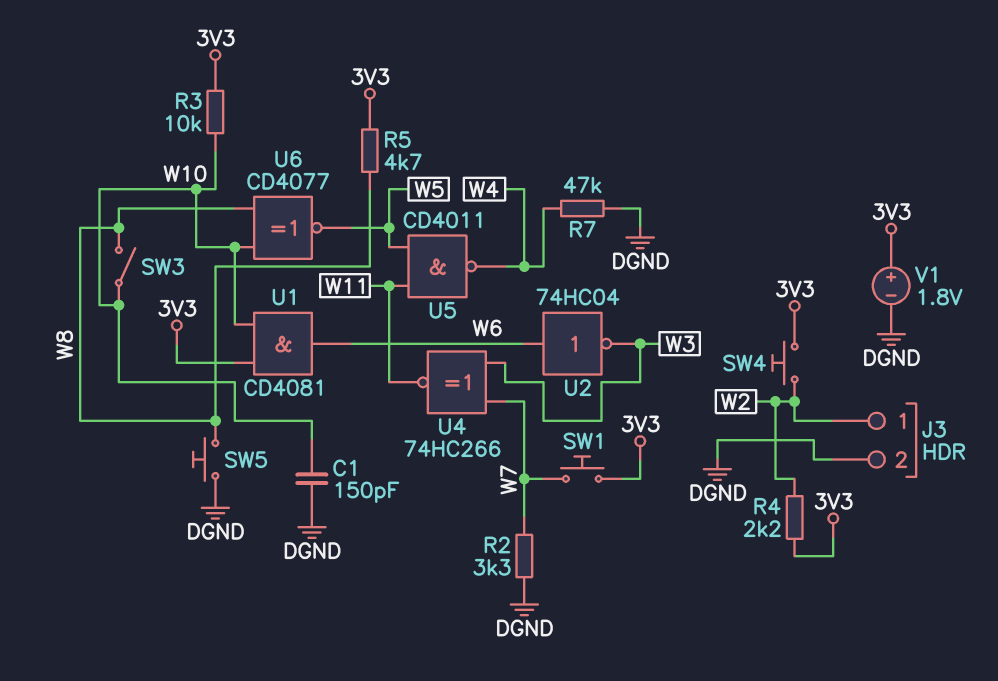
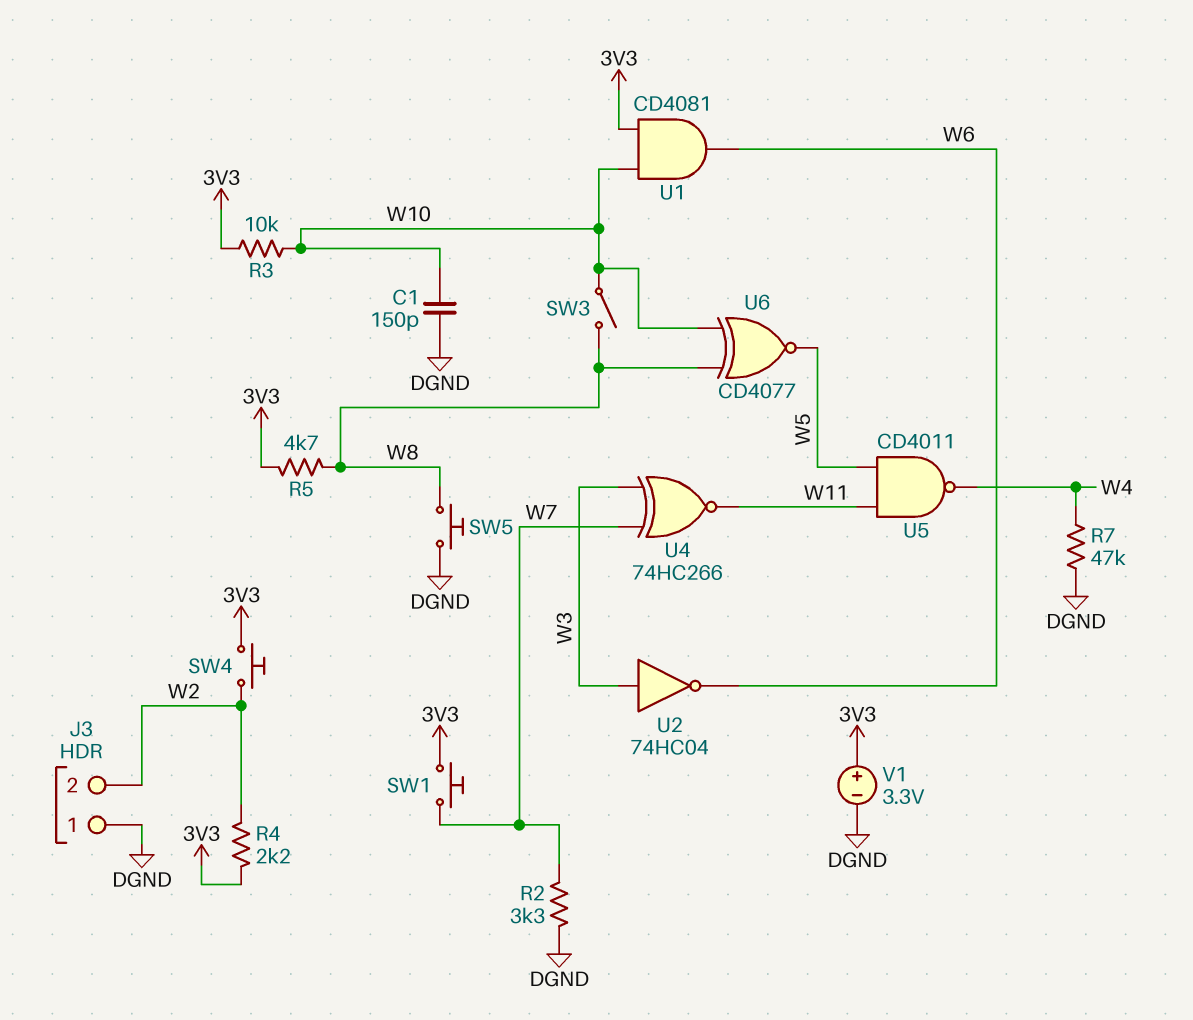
J3 pin 1: W2 -> DGND
J3 pin 2: DGND -> W2
U2: NOT 74HC04 (in W6, out W3) -> NOT 74HC04 (in W3, out W6)
V1: 1.8V (plus 3V3, minus DGND) -> 3.3V (plus 3V3, minus DGND)

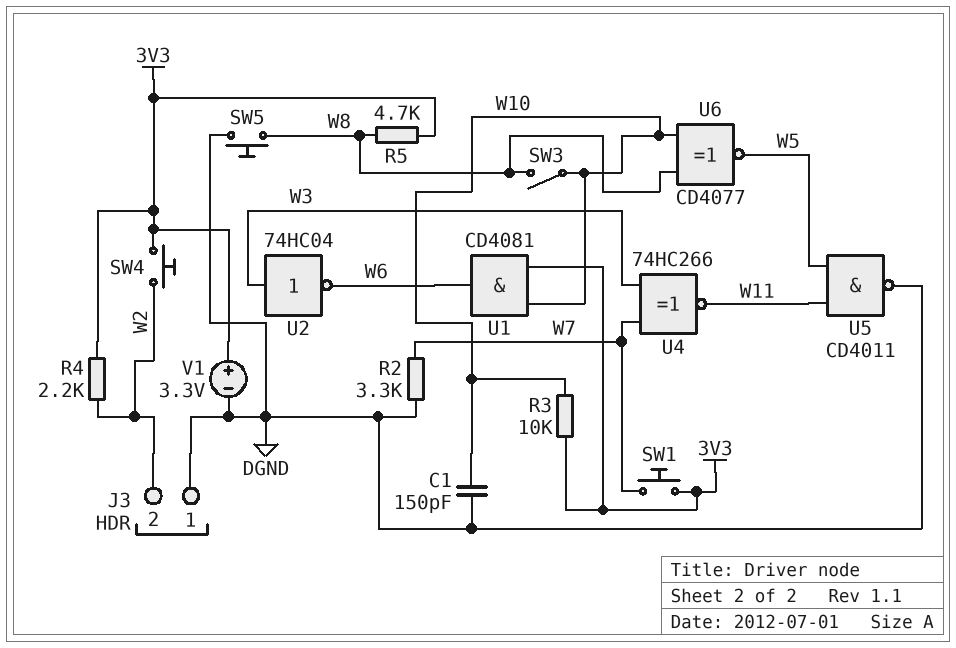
R7: 47k (DGND, W4) -> none
U5: NAND CD4011 (in W5, in W11, out W4) -> NAND CD4011 (in W5, in W11, out DGND)

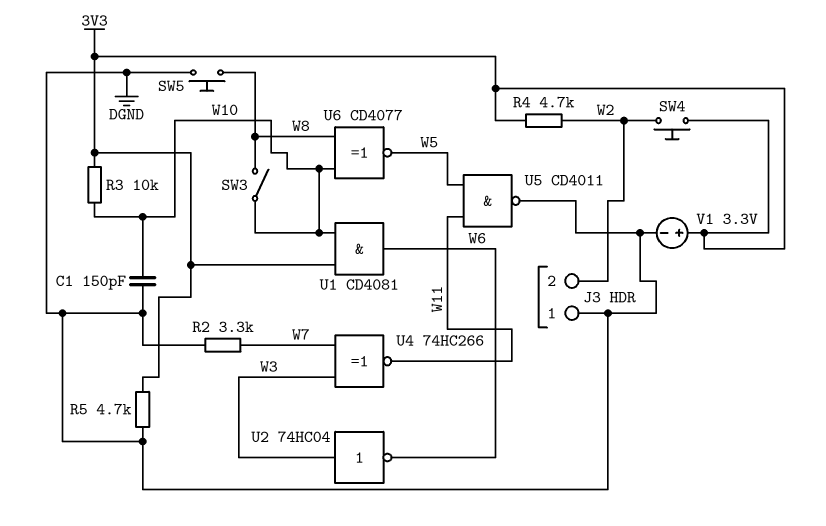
R4: 2.2k (3V3, W2) -> 4.7k (3V3, W2)
R5: 4.7k (3V3, W8) -> 4.7k (3V3, DGND)
SW1: button (3V3, W7) -> none

